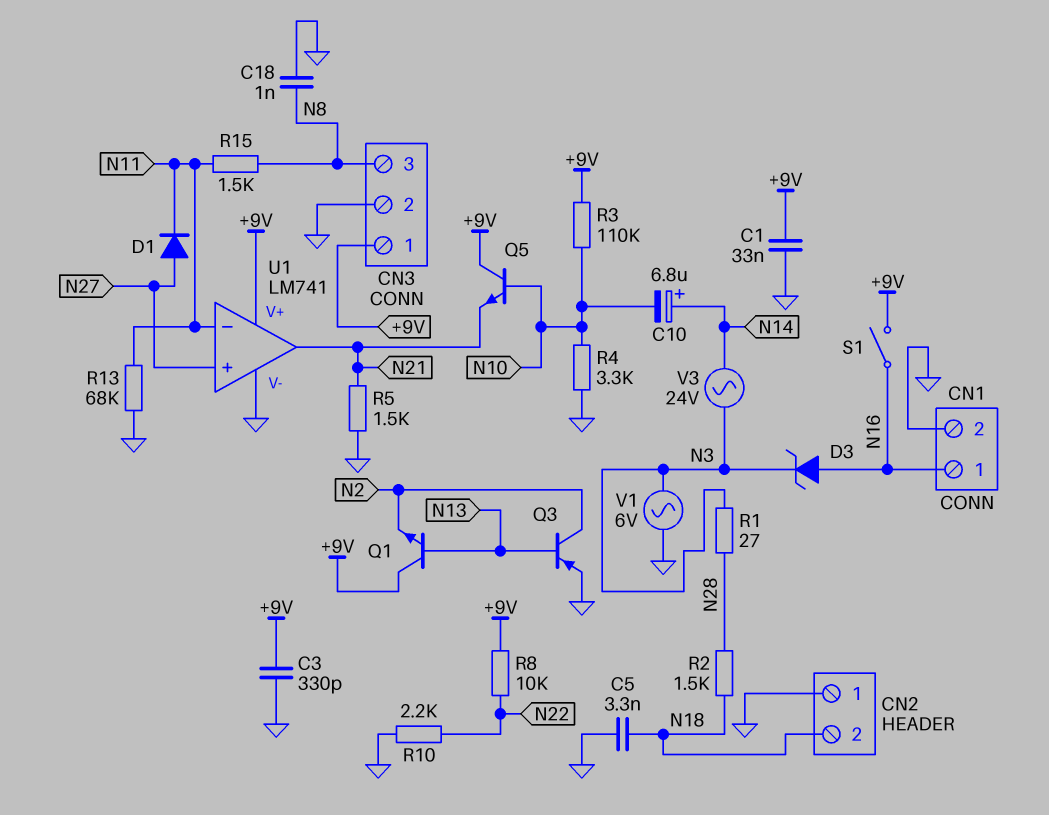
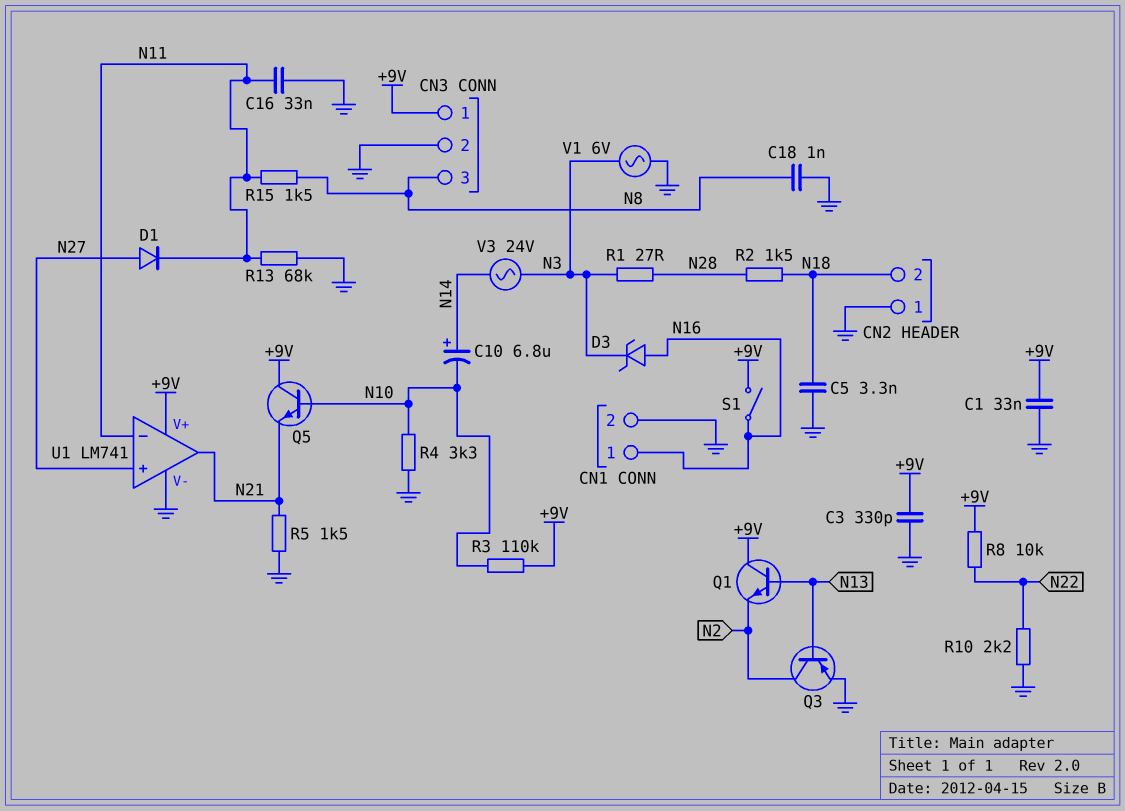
C16: none -> 33nF (GND, N11)

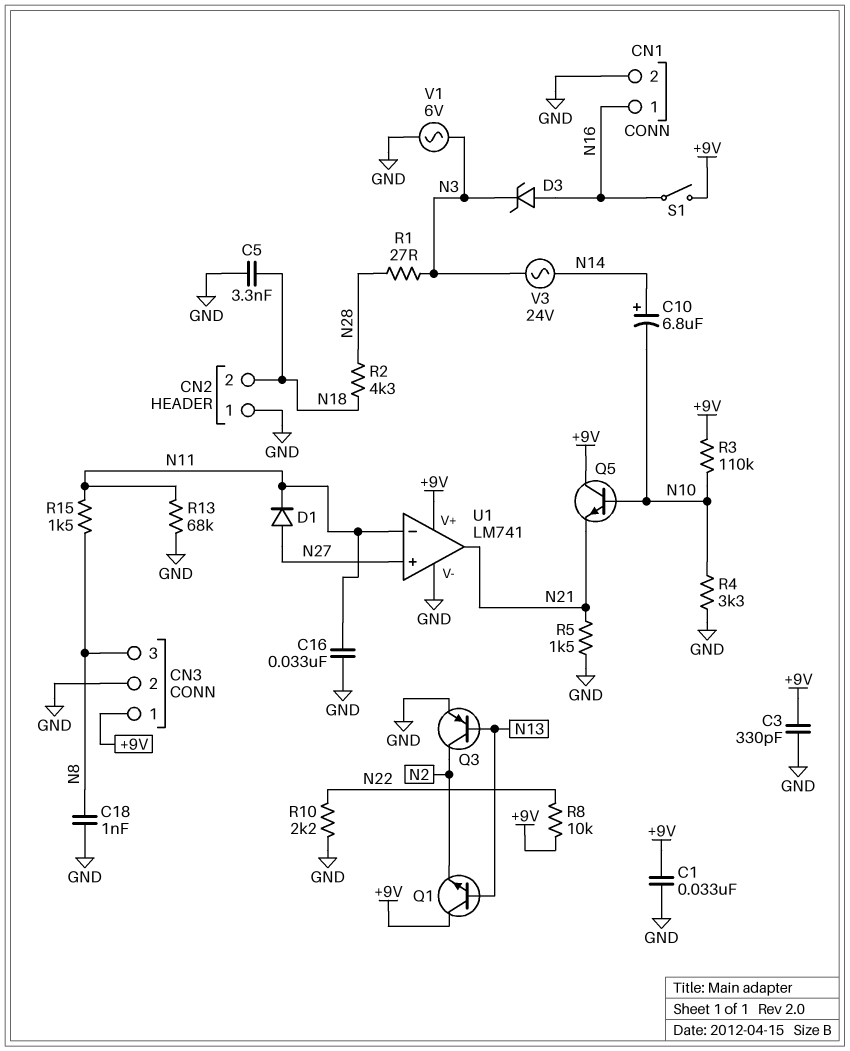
R2: 1.5k (N18, N28) -> 4.3k (N18, N28)

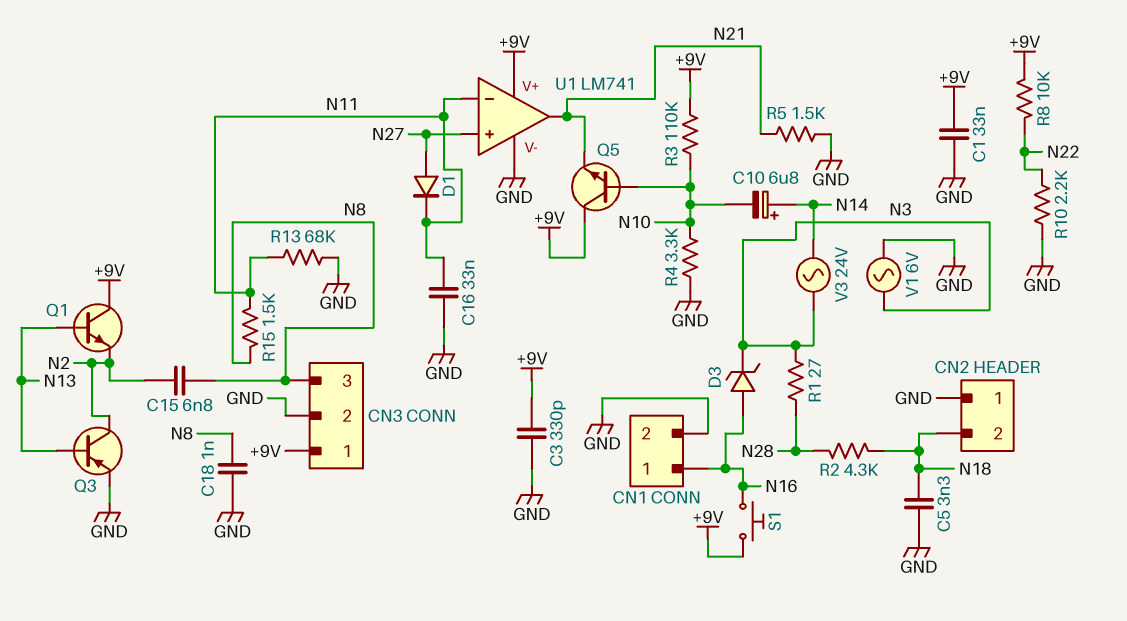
C15: none -> 6.8nF (N2, N8)
S1: switch (+9V, N16) -> button (+9V, N16)

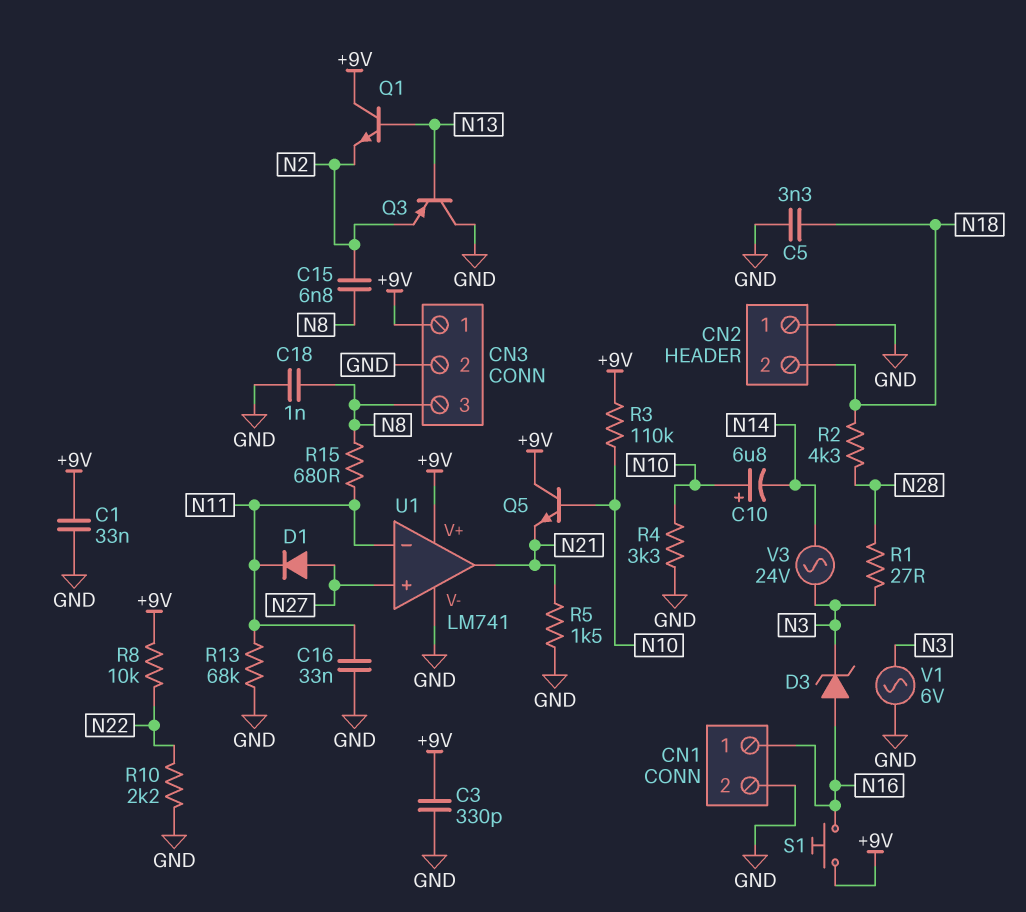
C10: 6.8uF (plus N14, minus N10) -> 6.8uF (plus N10, minus N14)
Q3: PNP (B N13, C N2, E GND) -> PNP (B N13, C GND, E N2)
R15: 1.5k (N8, N11) -> 680 (N8, N11)

